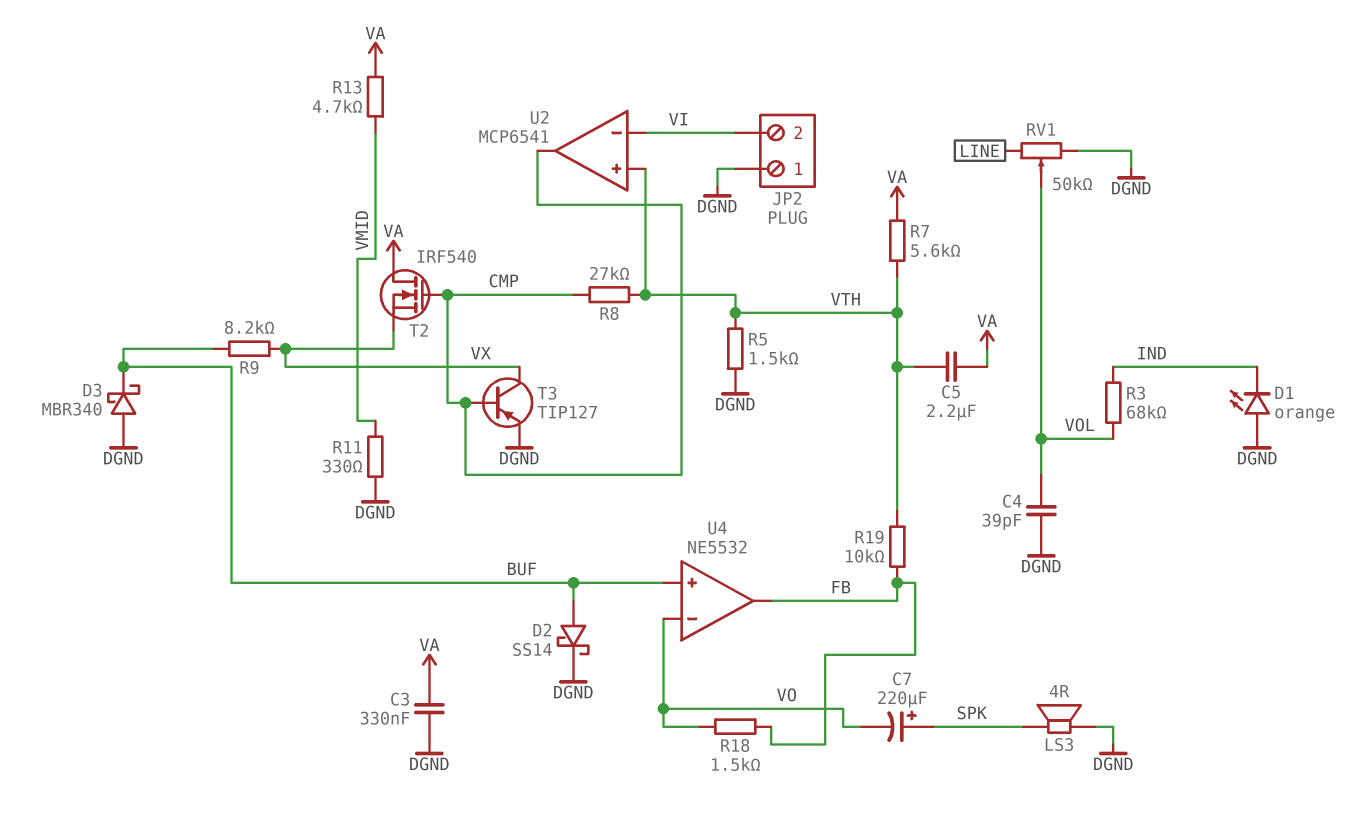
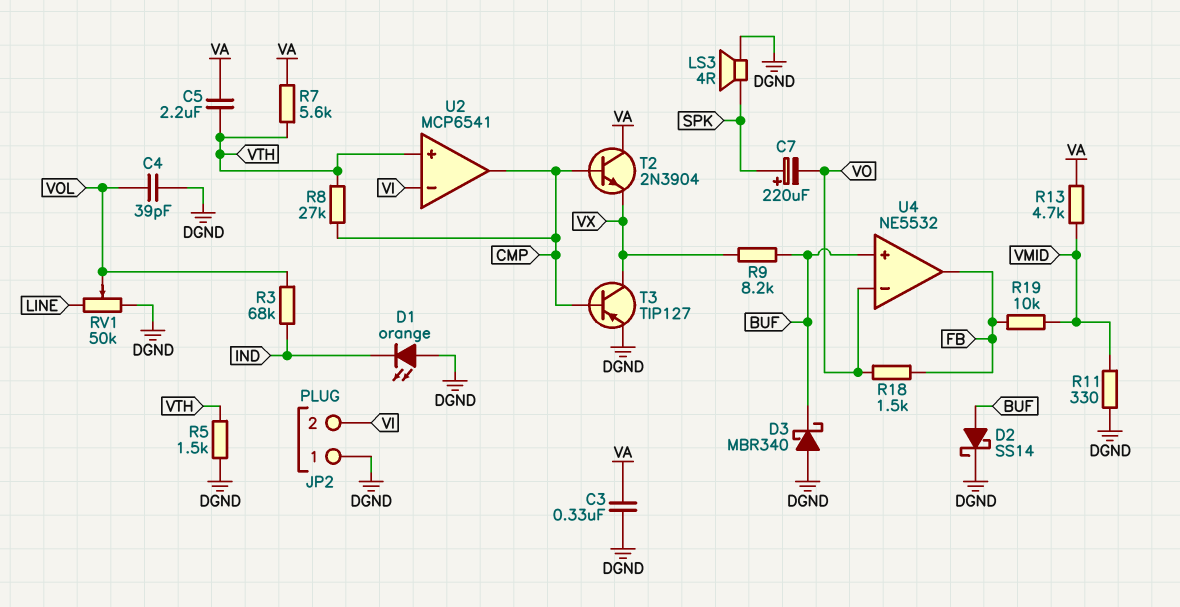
R19: 10k (FB, VTH) -> 10k (FB, VMID)
T2: NMOS IRF540 (G CMP, D VA, S VX) -> NPN 2N3904 (B CMP, C VA, E VX)

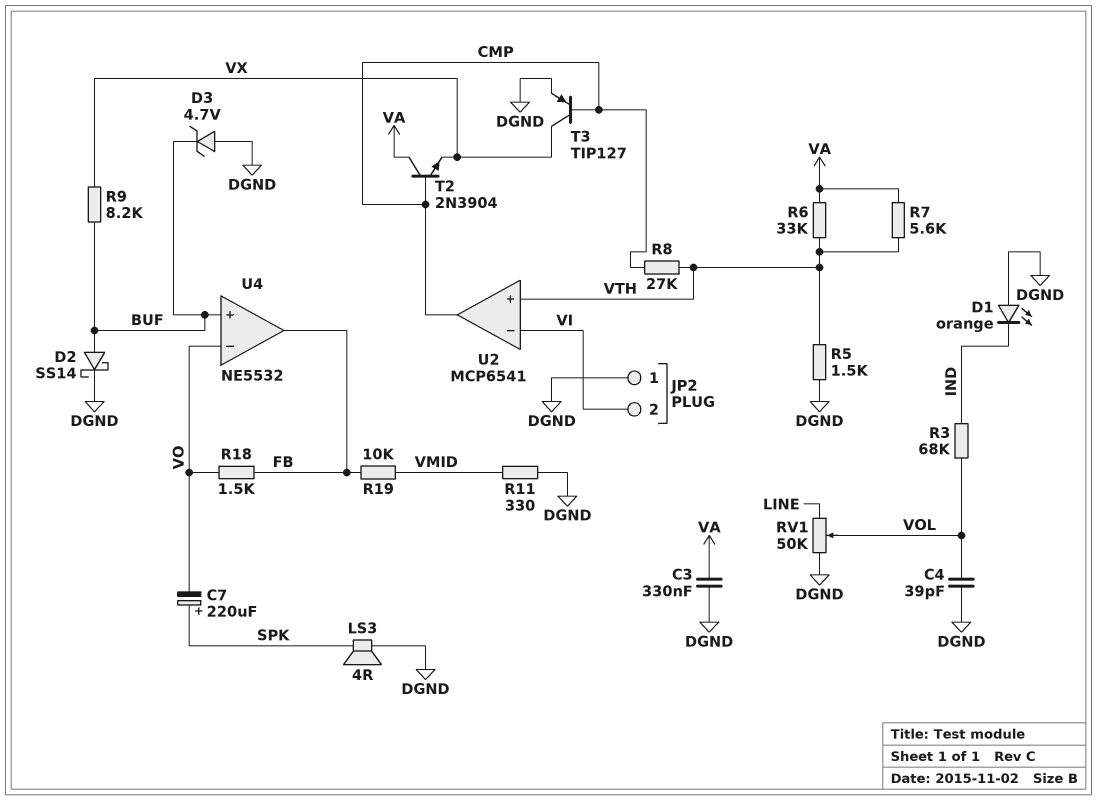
C5: 2.2uF (VA, VTH) -> none
D3: schottky MBR340 (A DGND, K BUF) -> zener 4.7V (A DGND, K BUF)
R6: none -> 33k (VA, VTH)
R13: 4.7k (VA, VMID) -> none

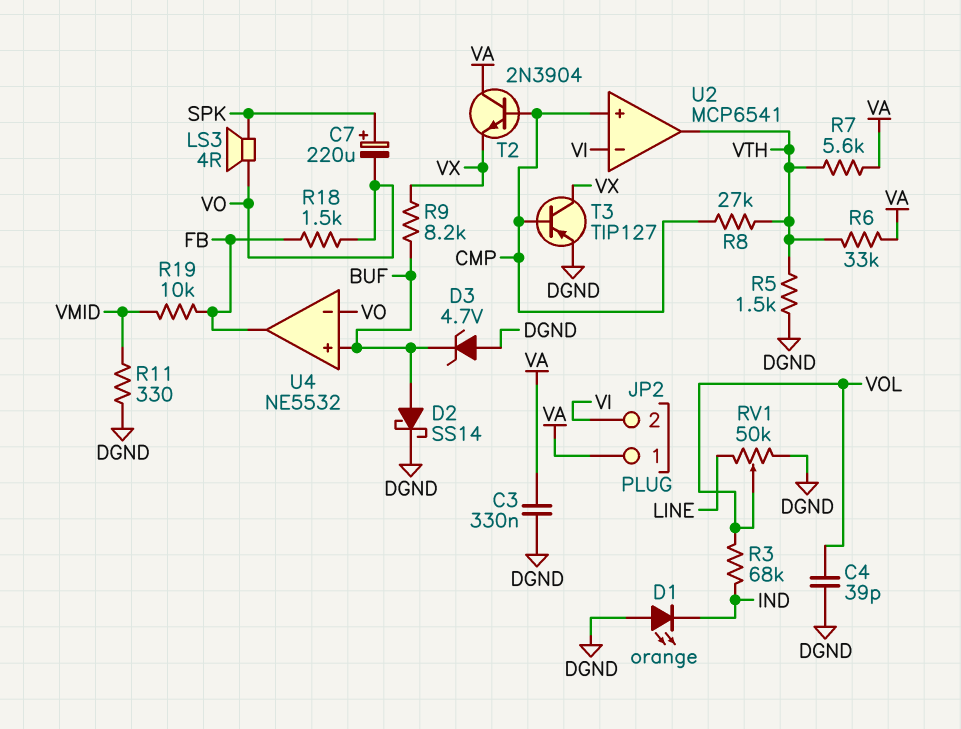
JP2 pin 1: DGND -> VA
LS3: speaker 4R (DGND, SPK) -> speaker 4R (SPK, VO)
U2 pin in+: VTH -> CMP
U2 pin out: CMP -> VTH

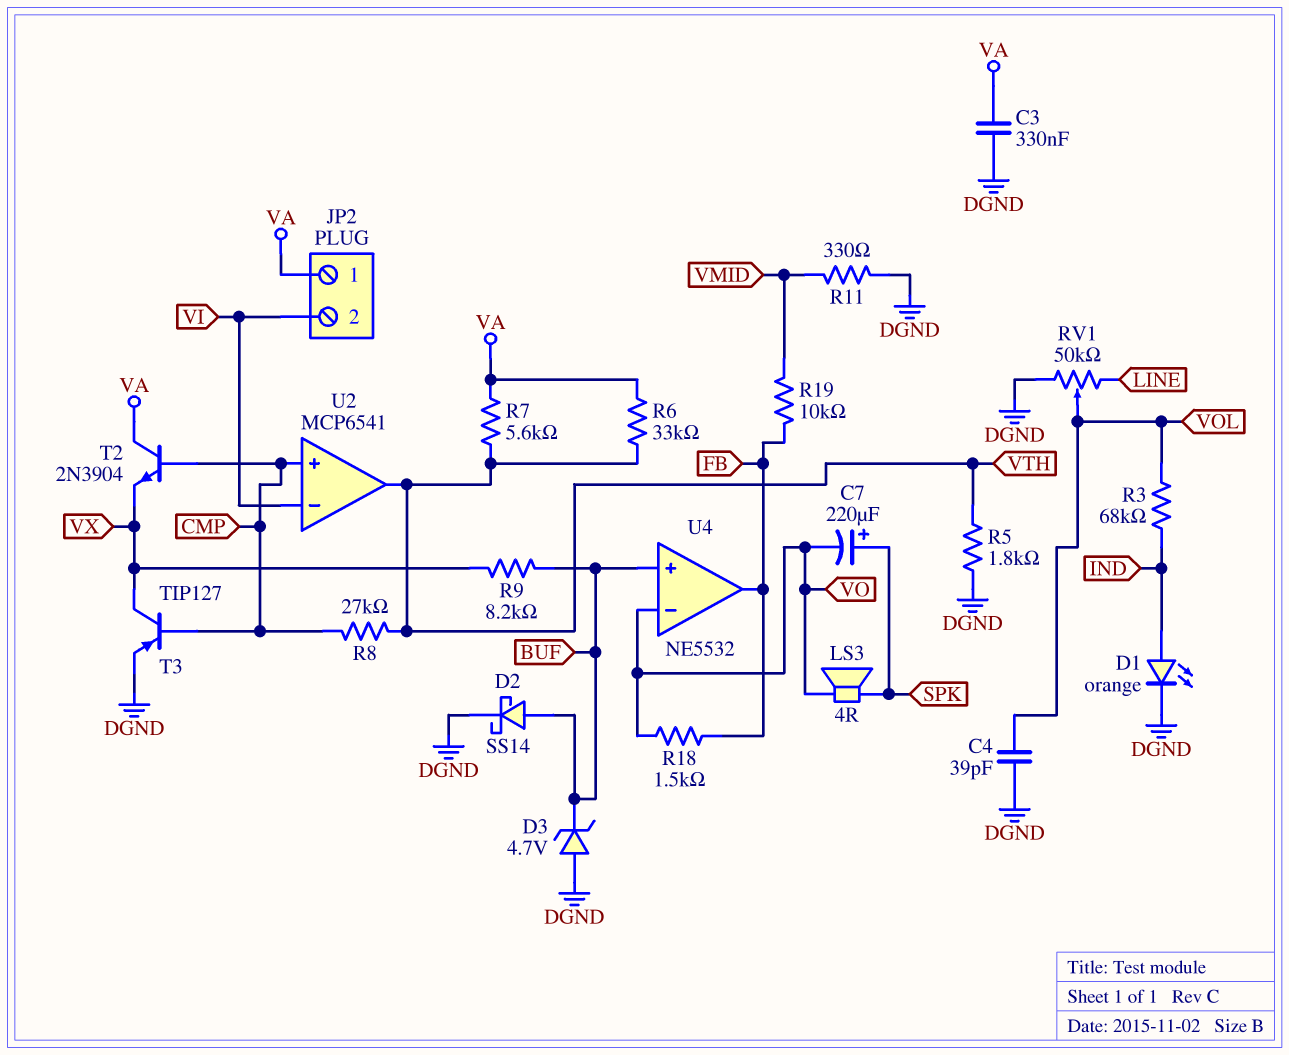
D1: LED orange (A DGND, K IND) -> LED orange (A IND, K DGND)
R5: 1.5k (DGND, VTH) -> 1.8k (DGND, VTH)

